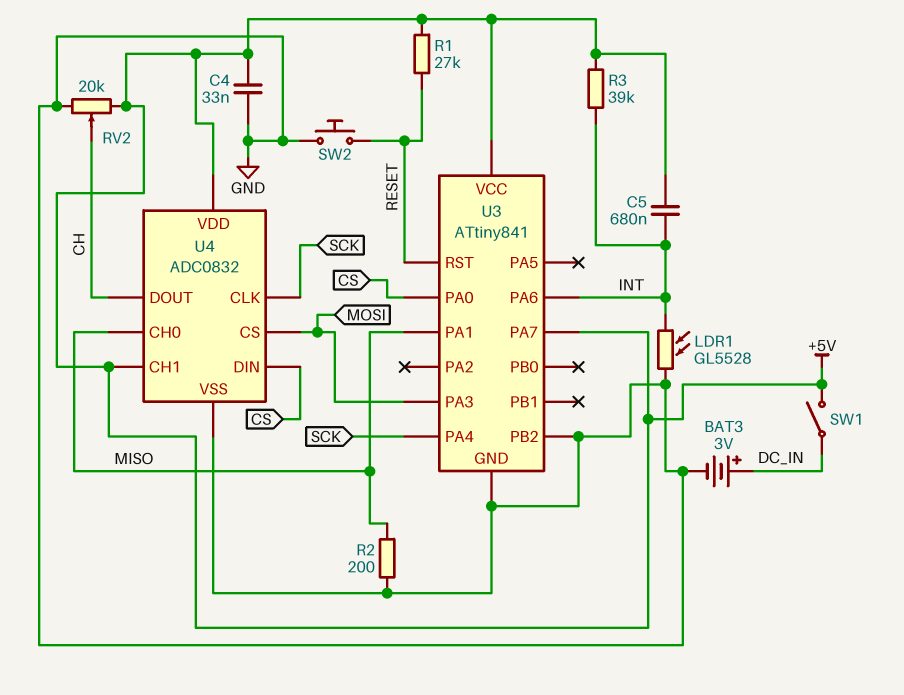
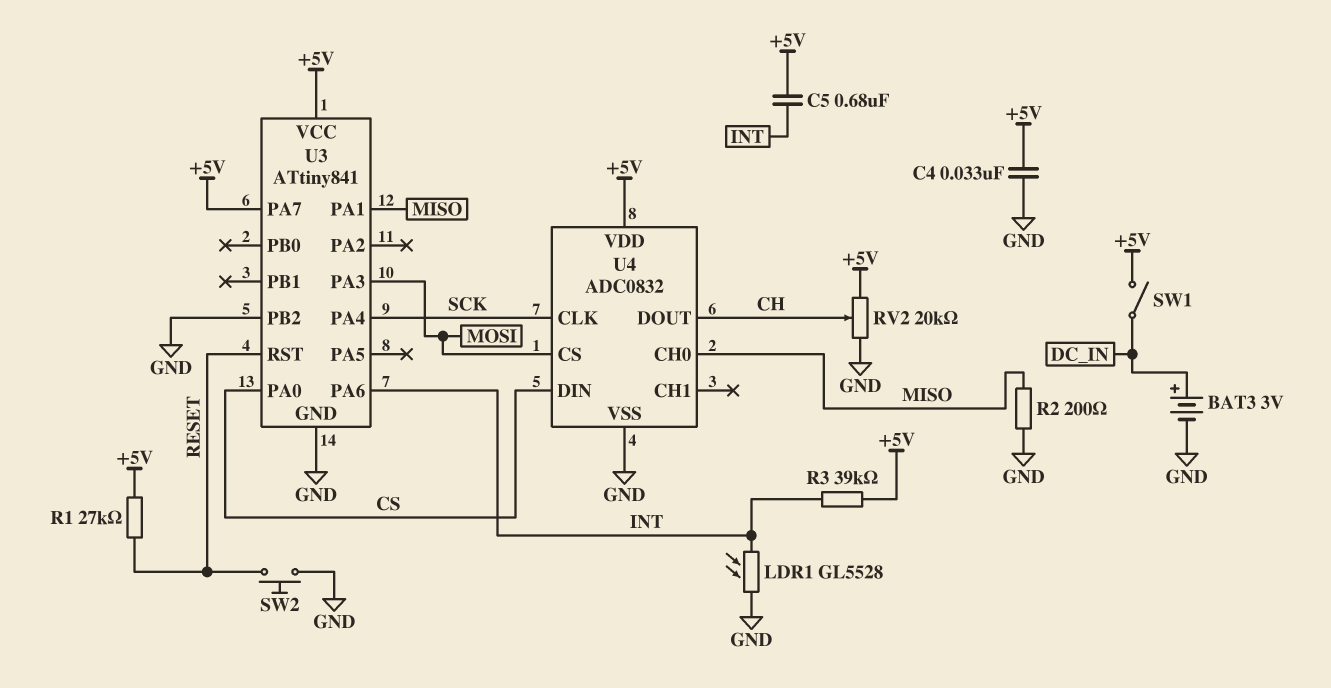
U4 pin CH1: +5V -> none

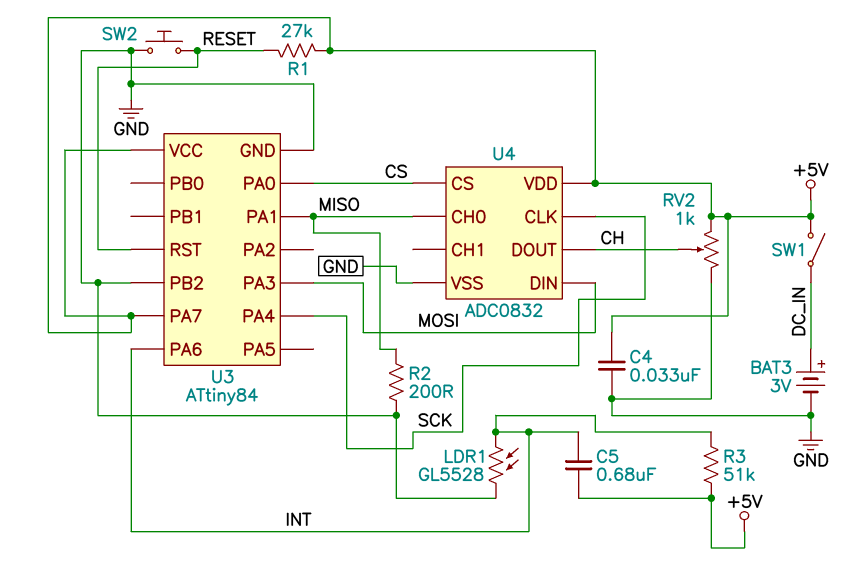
R3: 39k (+5V, INT) -> 51k (+5V, INT)
RV2: 20k (+5V, GND, wiper CH) -> 1k (+5V, GND, wiper CH)
U3: ATtiny841 -> ATtiny84
U4 pin CS: MOSI -> CS
U4 pin DIN: CS -> MOSI

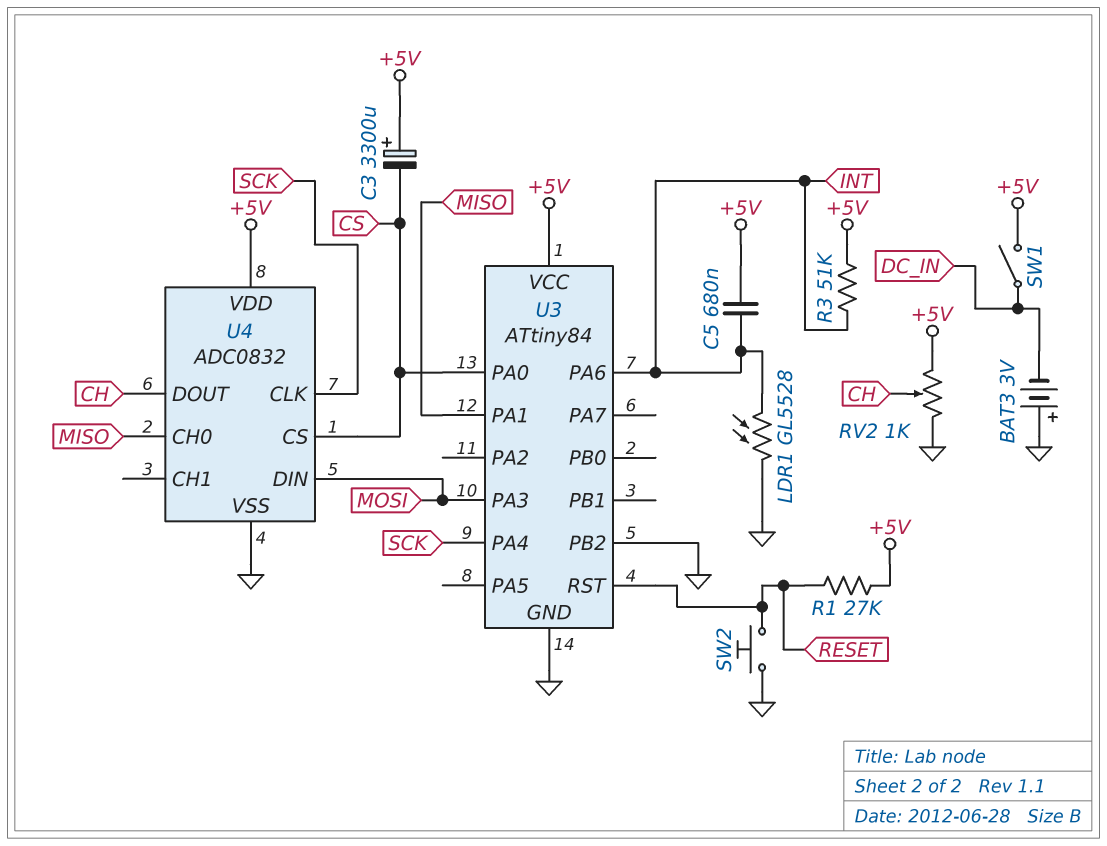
BAT3: 3V (plus DC_IN, minus GND) -> 3V (plus GND, minus DC_IN)
C3: none -> 3300uF (plus +5V, minus CS)
C4: 33nF (+5V, GND) -> none
R2: 200 (GND, MISO) -> none
U3 pin PA7: +5V -> none

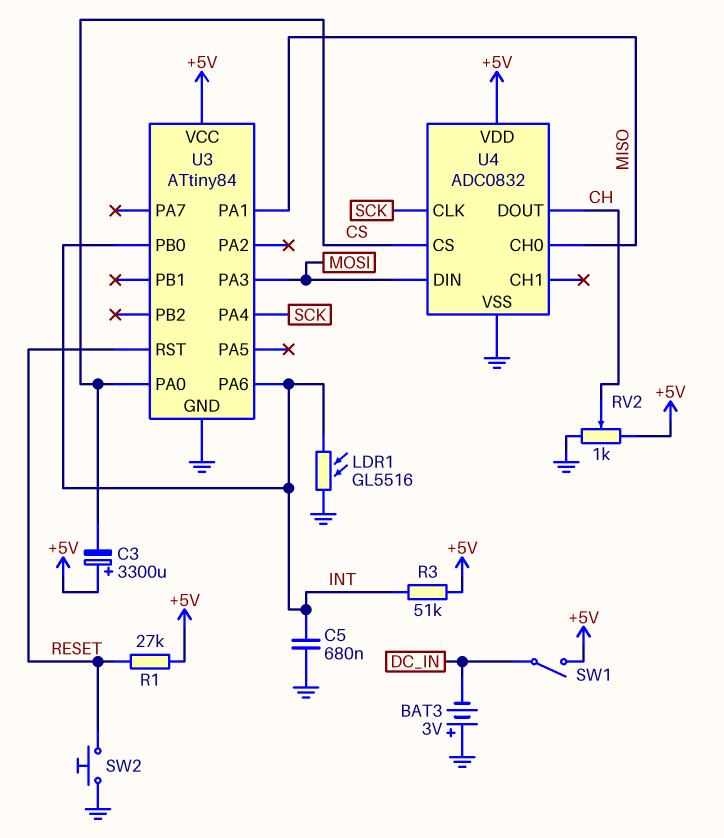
C5: 680nF (+5V, INT) -> 680nF (GND, INT)
LDR1: GL5528 (GND, INT) -> GL5516 (GND, INT)
U3 pin PB0: none -> INT
U3 pin PB2: GND -> none

